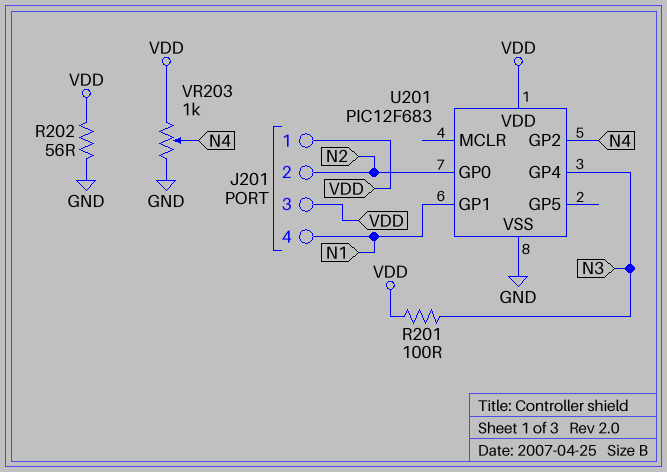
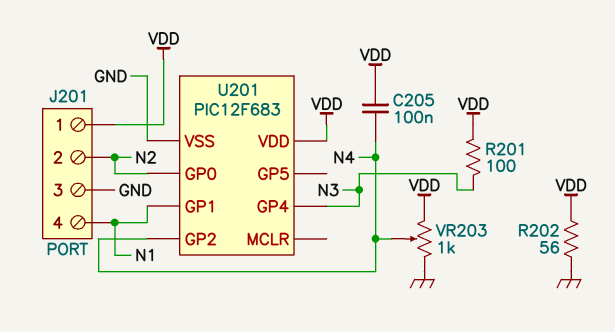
C205: none -> 100nF (N4, VDD)
J201 pin 3: VDD -> GND

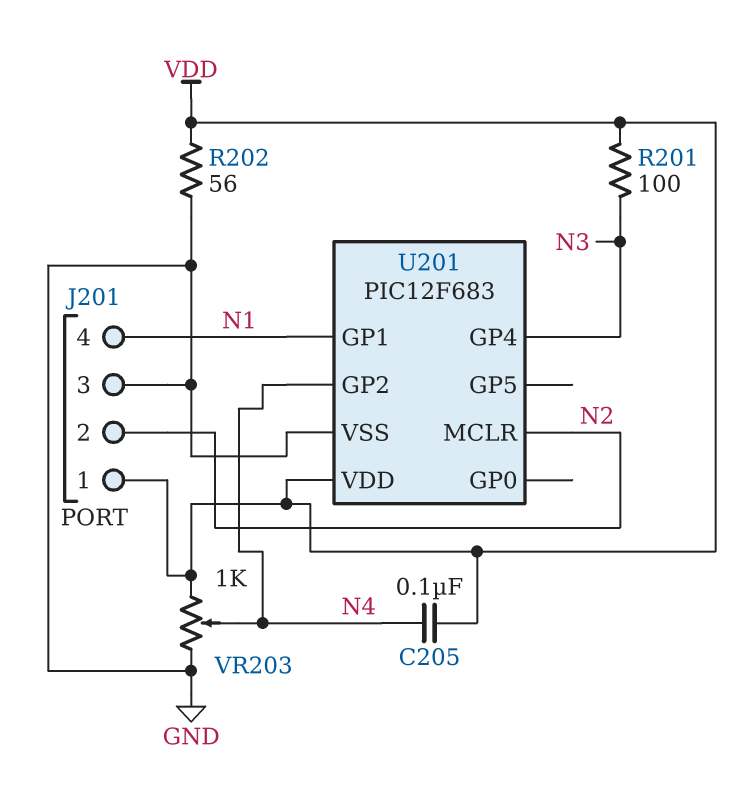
U201 pin GP0: N2 -> none
U201 pin MCLR: none -> N2

